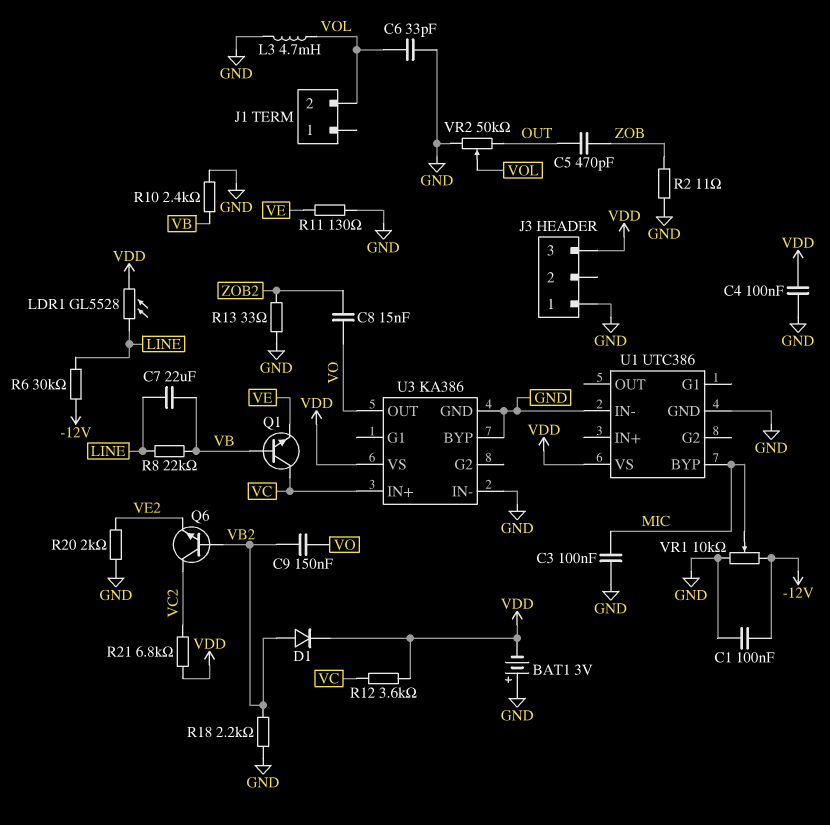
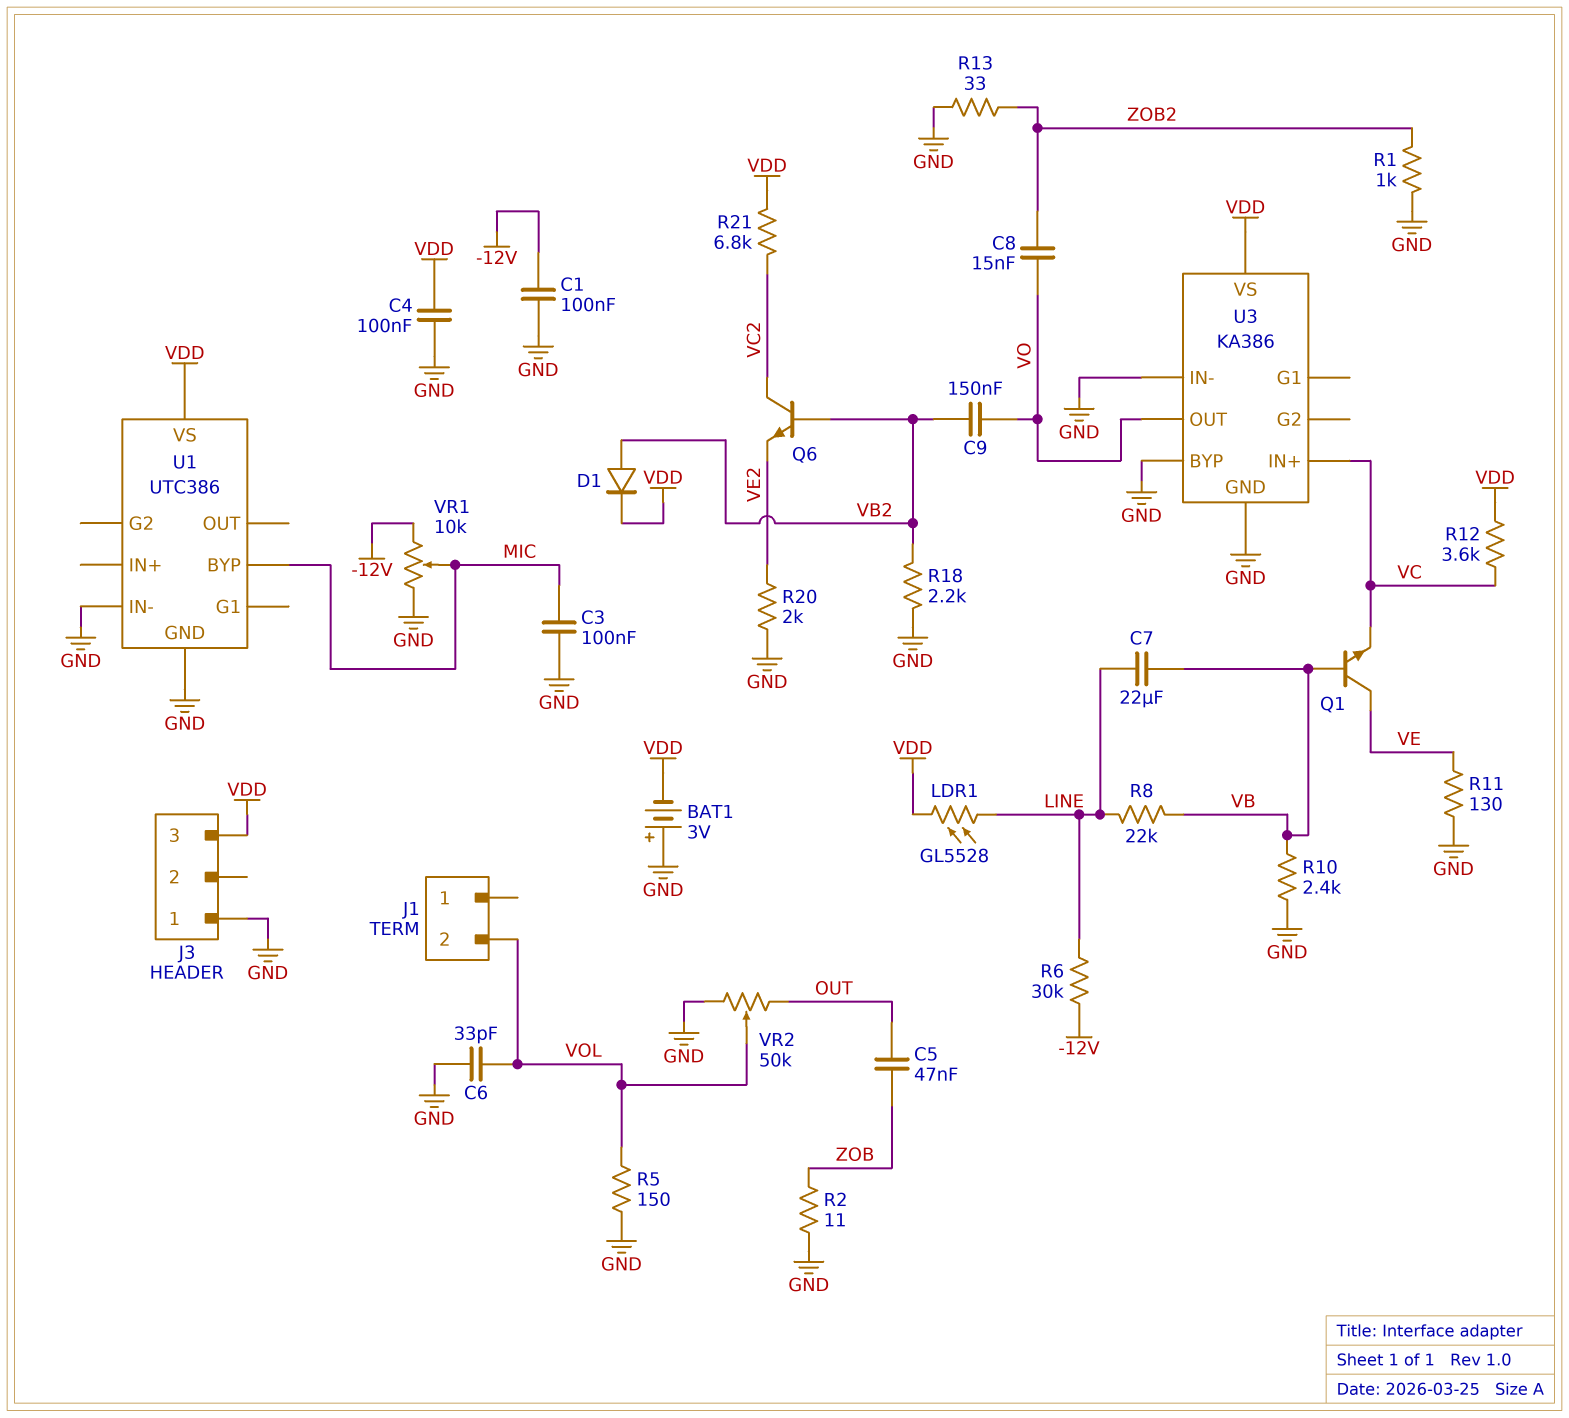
C5: 470pF (OUT, ZOB) -> 47nF (OUT, ZOB)
L3: 4.7mH (GND, VOL) -> none
Q1: NPN (B VB, C VC, E VE) -> NPN (B VB, C VE, E VC)
R1: none -> 1k (GND, ZOB2)
R5: none -> 150 (GND, VOL)

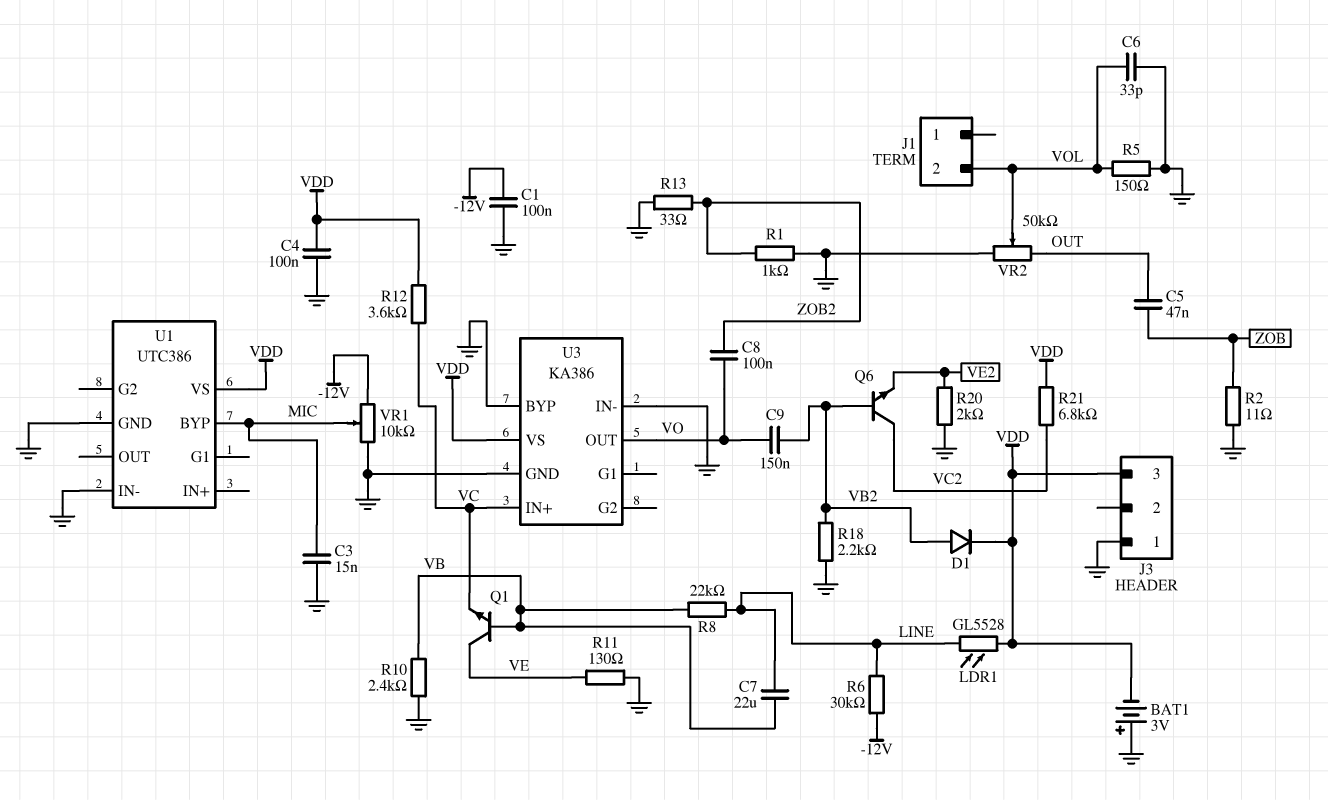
C3: 100nF (GND, MIC) -> 15nF (GND, MIC)
C8: 15nF (VO, ZOB2) -> 100nF (VO, ZOB2)

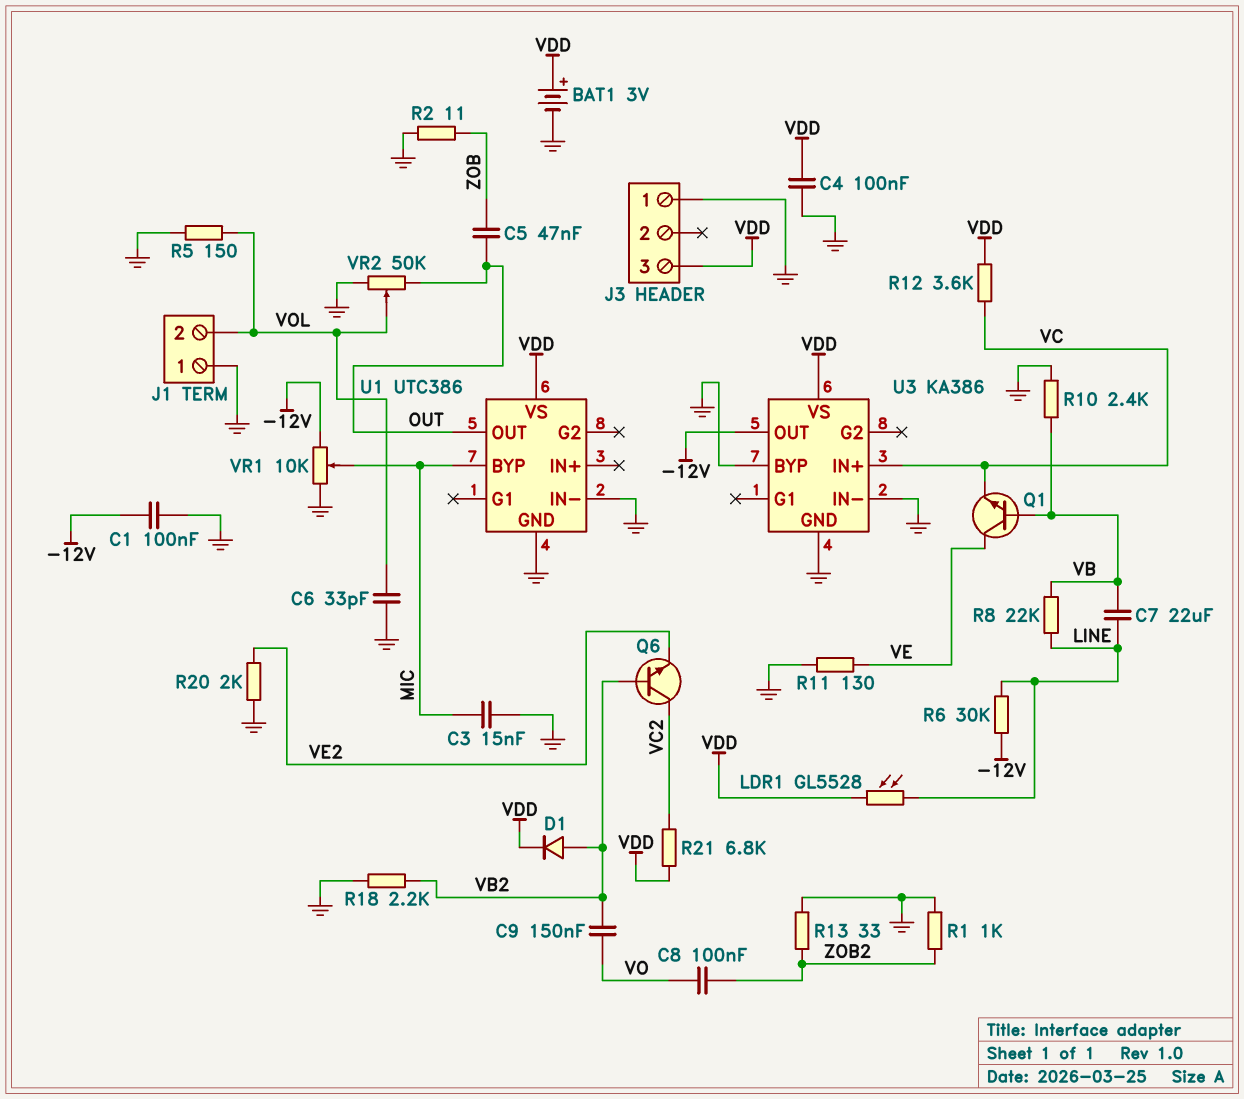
BAT1: 3V (plus GND, minus VDD) -> 3V (plus VDD, minus GND)
J1 pin 1: none -> GND
U1 pin OUT: none -> OUT
U3 pin OUT: VO -> -12V

